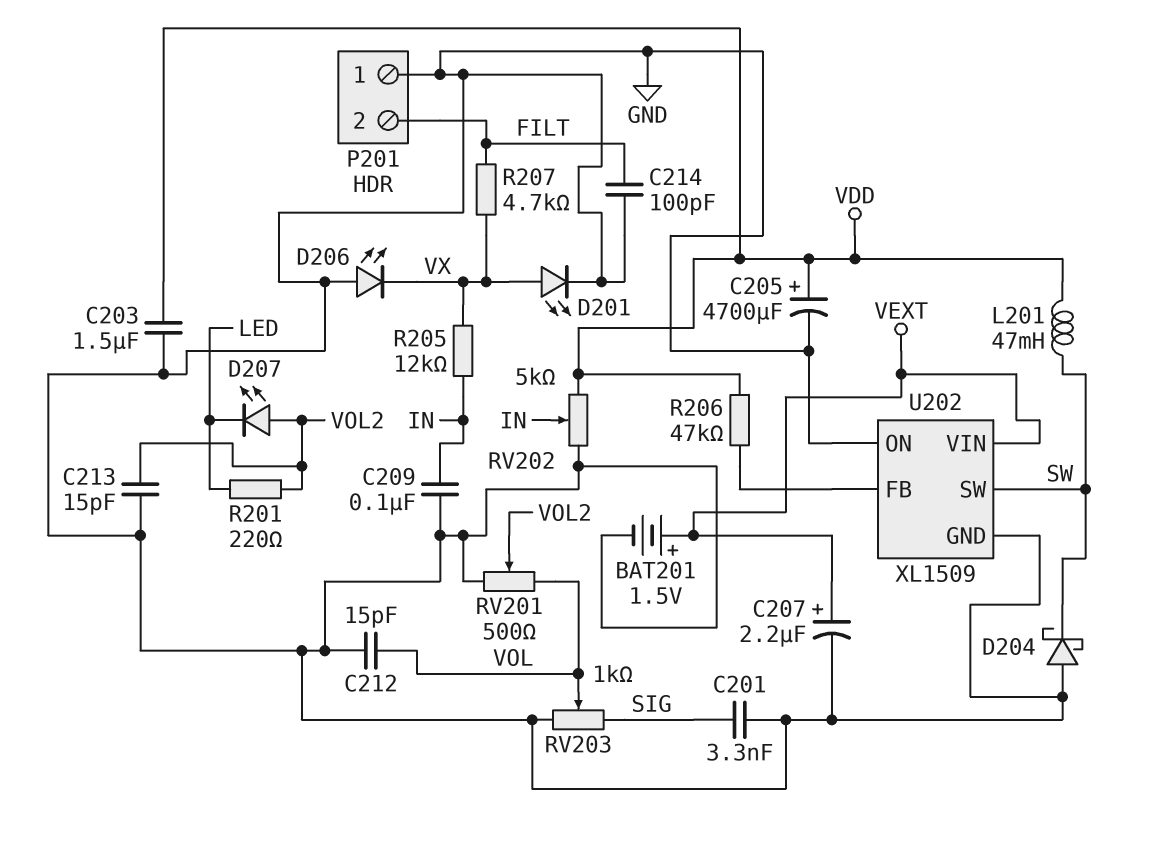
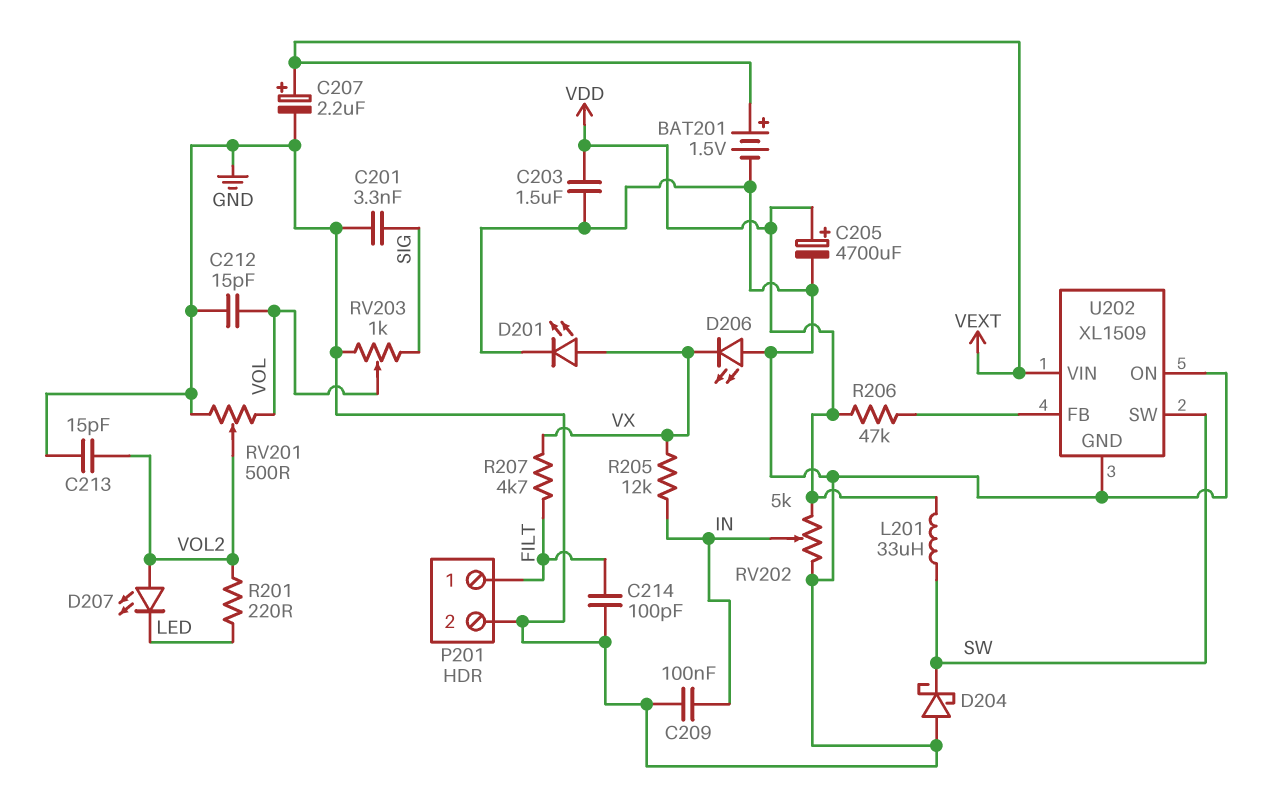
L201: 47mH (SW, VDD) -> 33uH (SW, VDD)
P201 pin 1: GND -> FILT
P201 pin 2: FILT -> GND

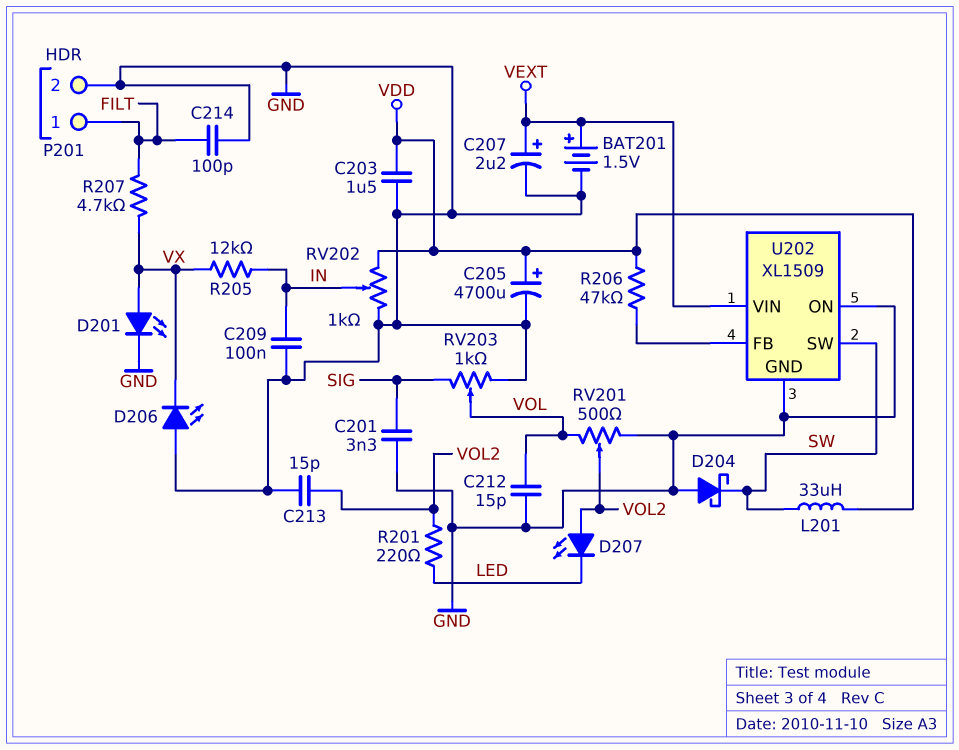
RV202: 5k (GND, VDD, wiper IN) -> 1k (GND, VDD, wiper IN)

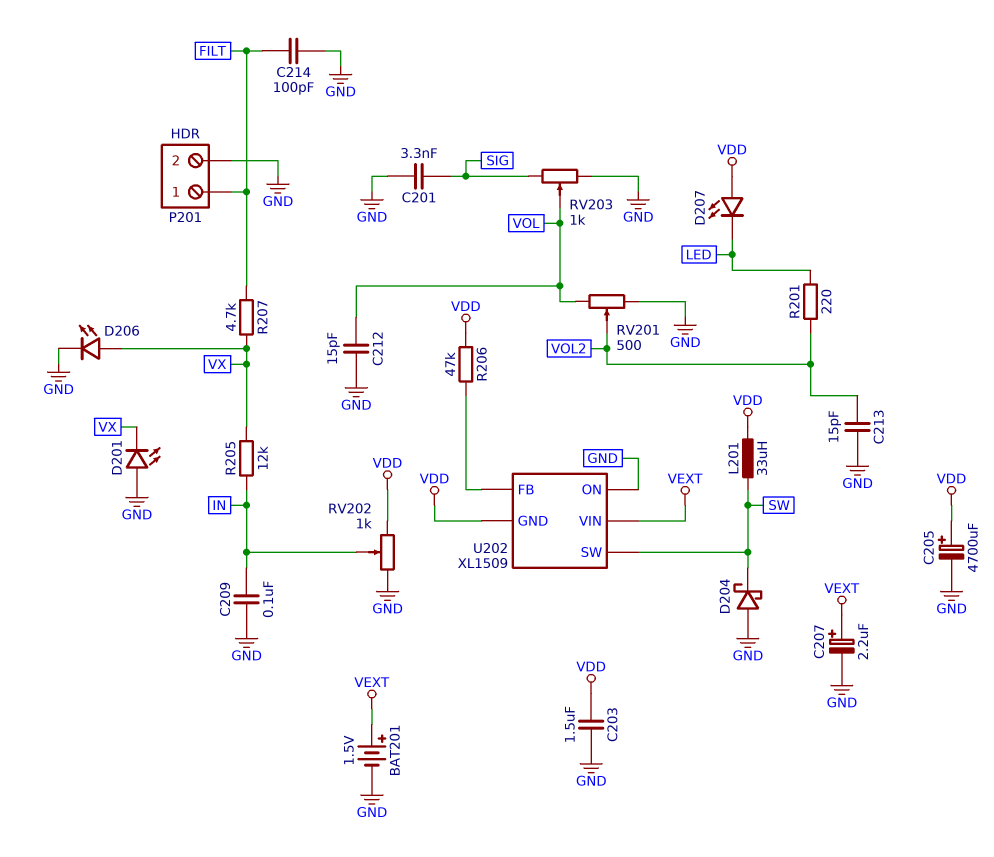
D201: LED (A VX, K GND) -> LED (A GND, K VX)
D206: LED (A GND, K VX) -> LED (A VX, K GND)
D207: LED (A VOL2, K LED) -> LED (A VDD, K LED)
U202 pin GND: GND -> VDD

